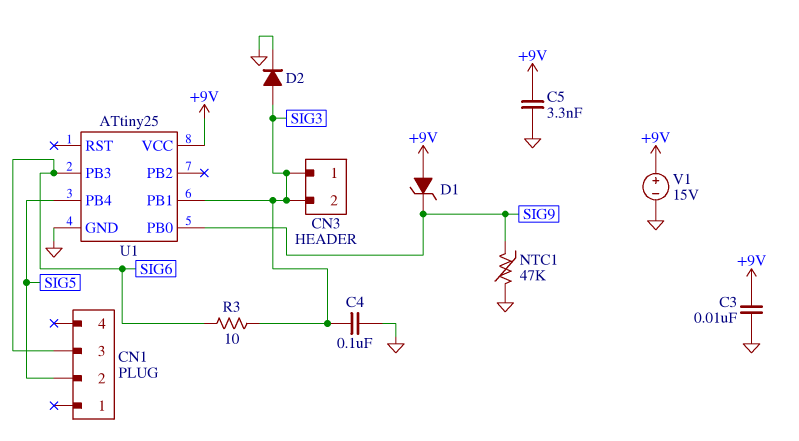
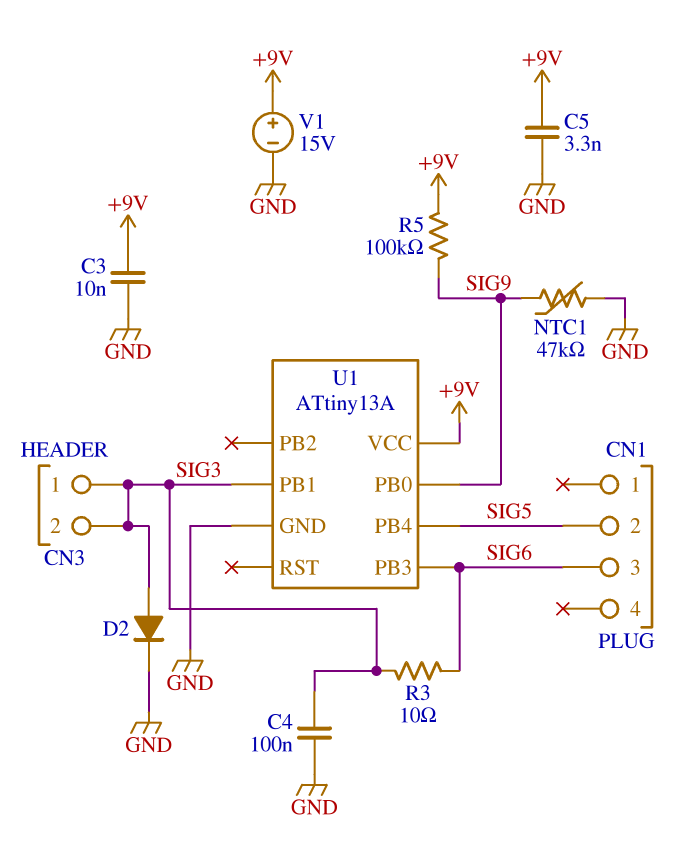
D1: zener (A +9V, K SIG9) -> none
R5: none -> 100k (+9V, SIG9)
U1: ATtiny25 -> ATtiny13A

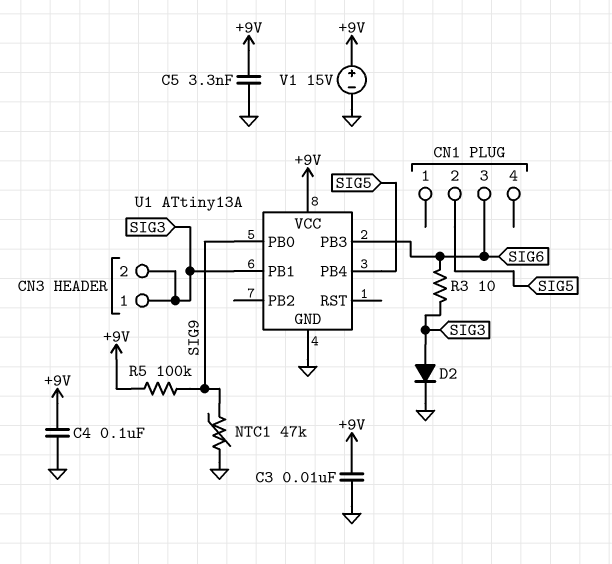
C4: 100nF (GND, SIG3) -> 100nF (+9V, GND)

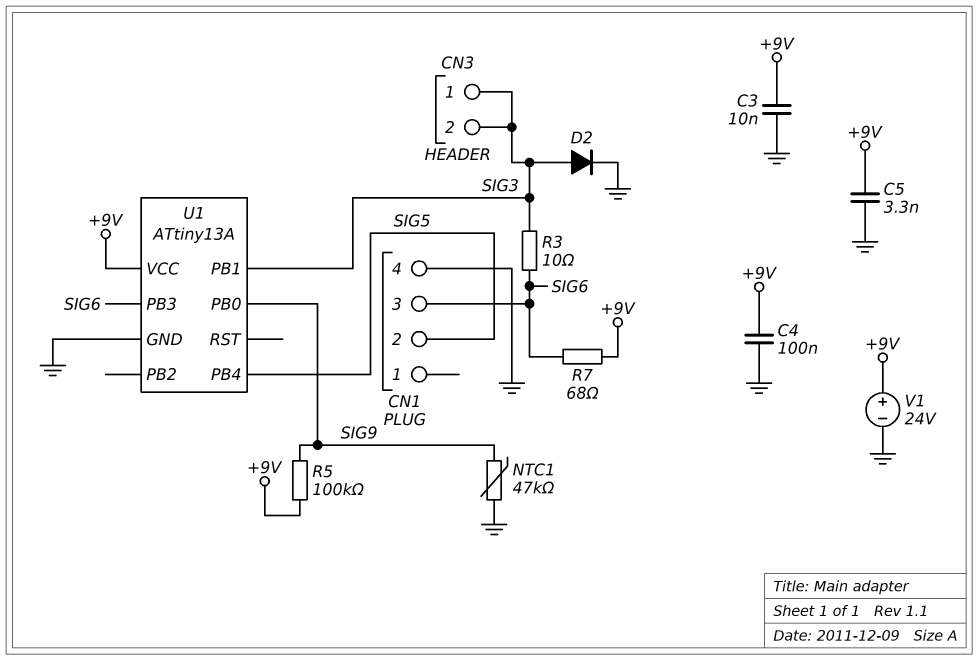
CN1 pin 4: none -> GND
R7: none -> 68 (+9V, SIG6)
V1: 15V (plus +9V, minus GND) -> 24V (plus +9V, minus GND)

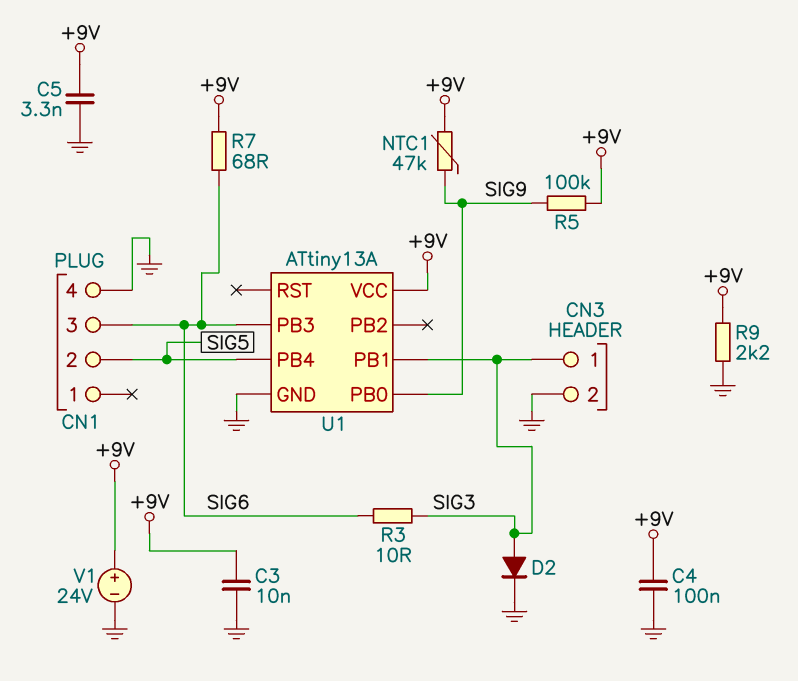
CN3 pin 2: SIG3 -> GND
NTC1: 47k (GND, SIG9) -> 47k (+9V, SIG9)
R9: none -> 2.2k (+9V, GND)

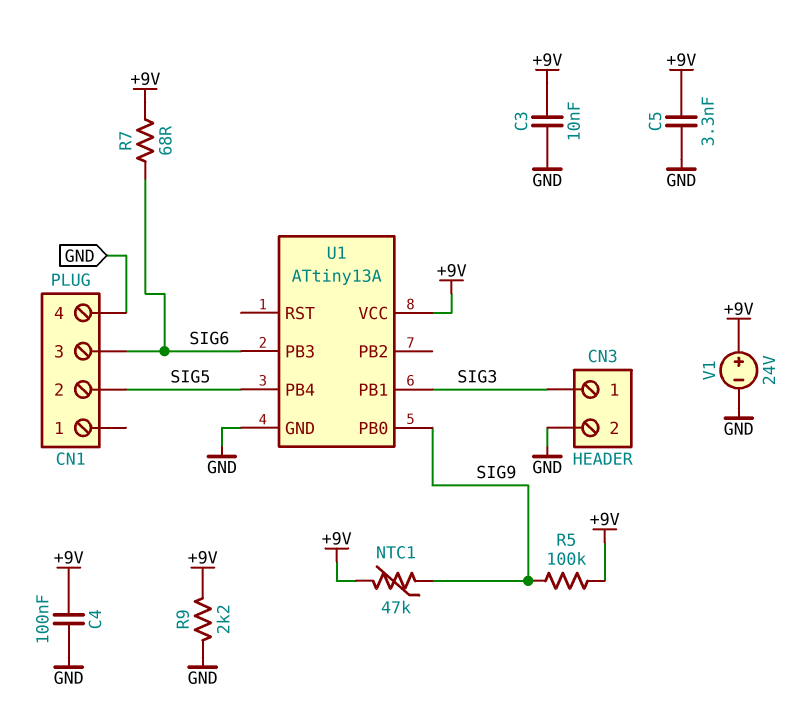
D2: diode (A SIG3, K GND) -> none
R3: 10 (SIG3, SIG6) -> none

